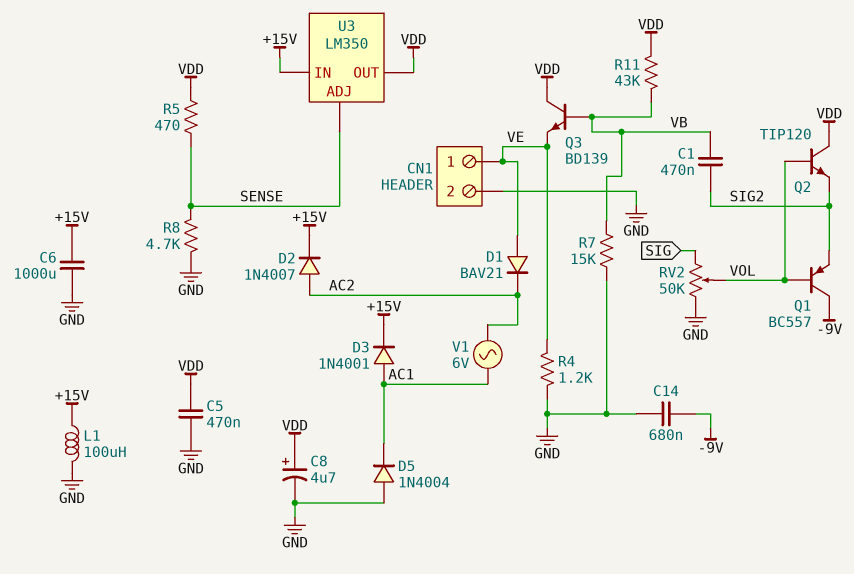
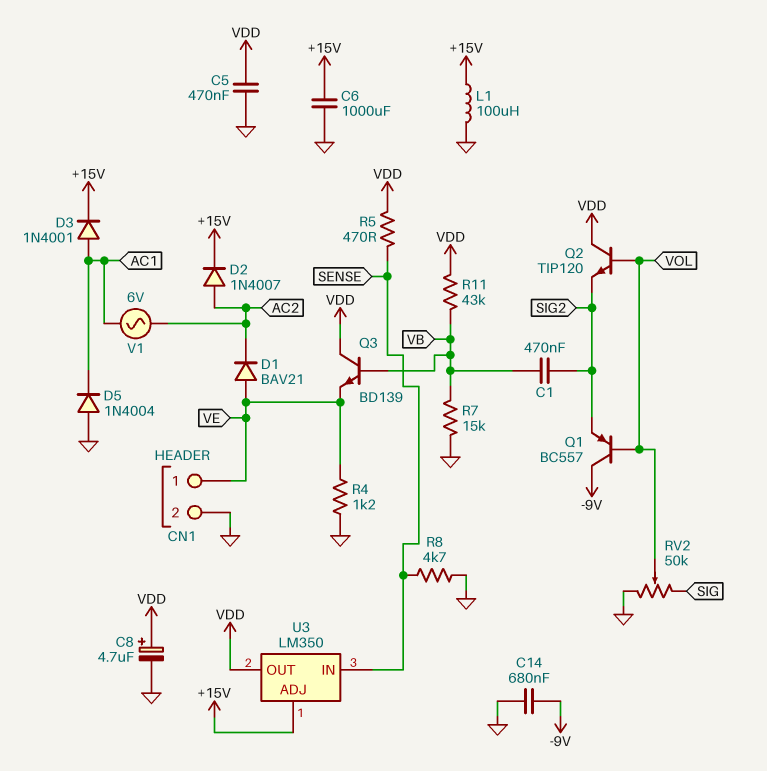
U3 pin ADJ: SENSE -> +15V
U3 pin IN: +15V -> SENSE

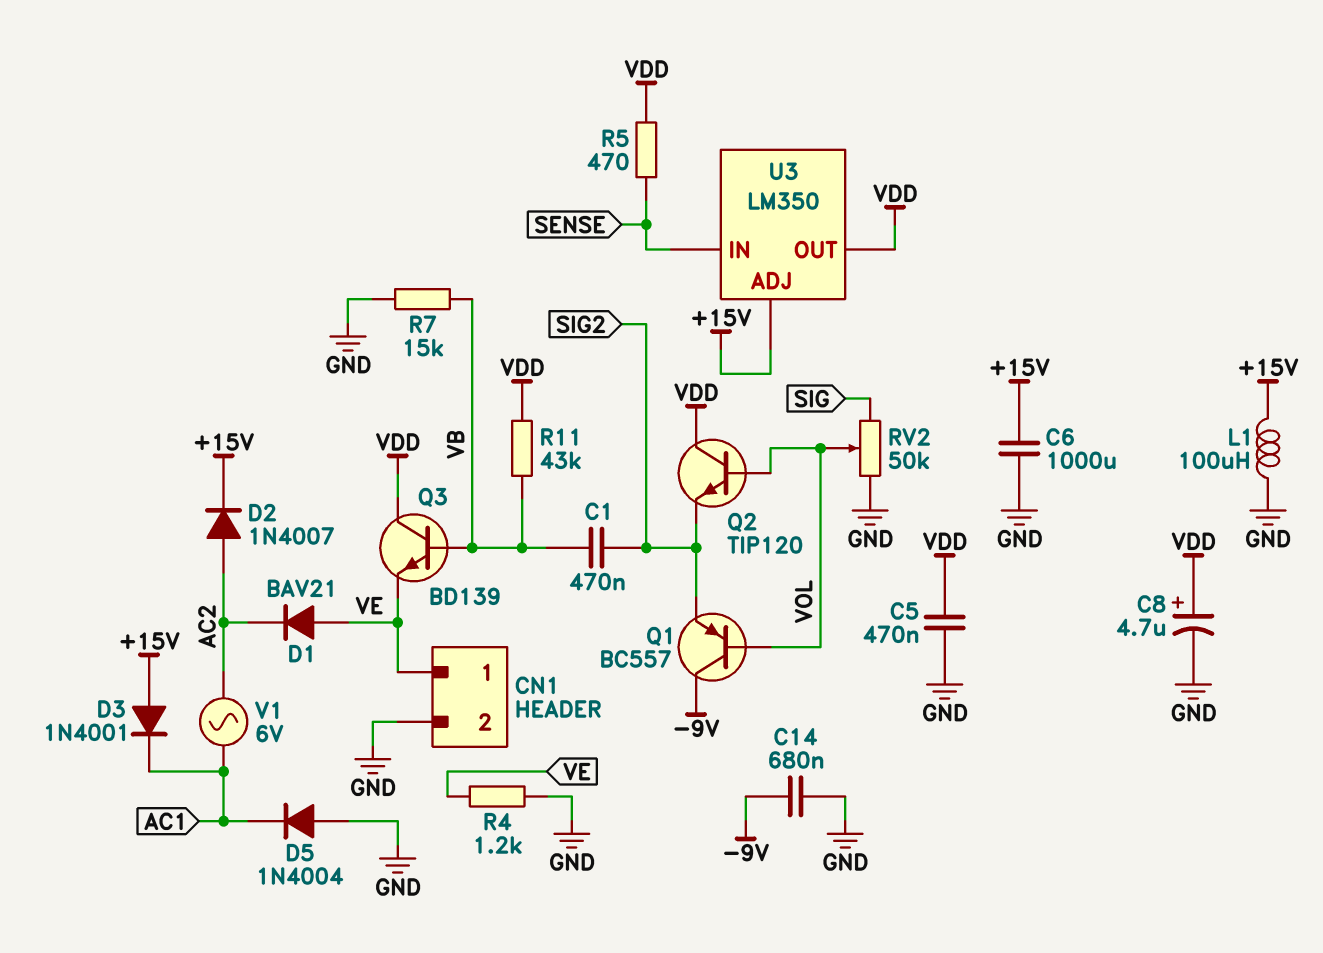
D3: diode 1N4001 (A AC1, K +15V) -> diode 1N4001 (A +15V, K AC1)
R8: 4.7k (GND, SENSE) -> none

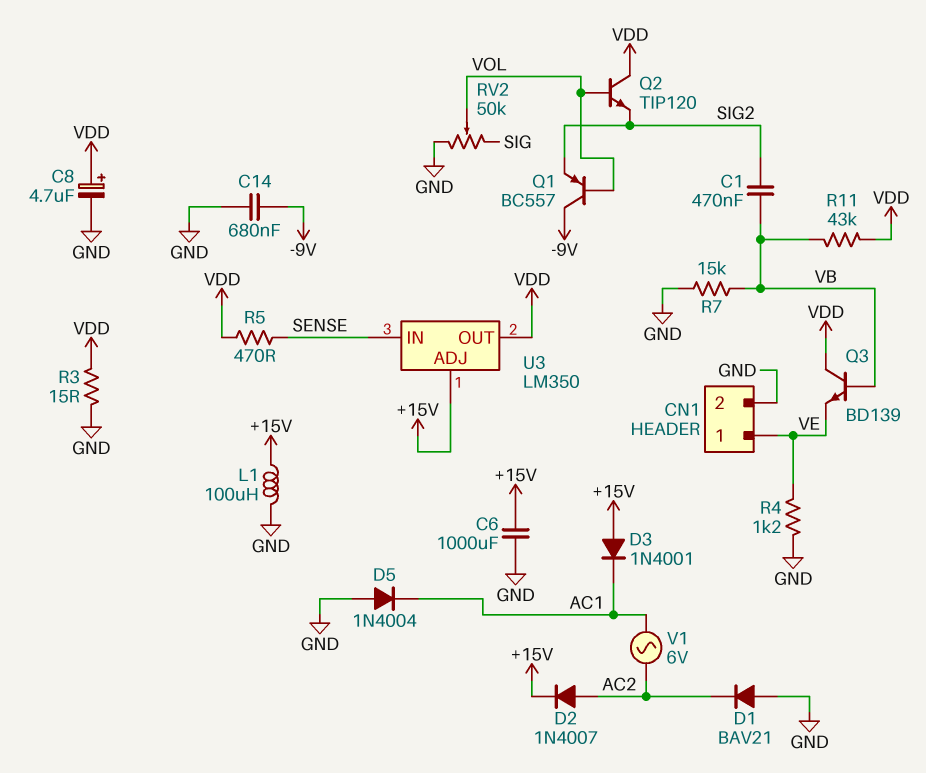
C5: 470nF (GND, VDD) -> none
D1: diode BAV21 (A VE, K AC2) -> diode BAV21 (A GND, K AC2)
R3: none -> 15 (GND, VDD)

